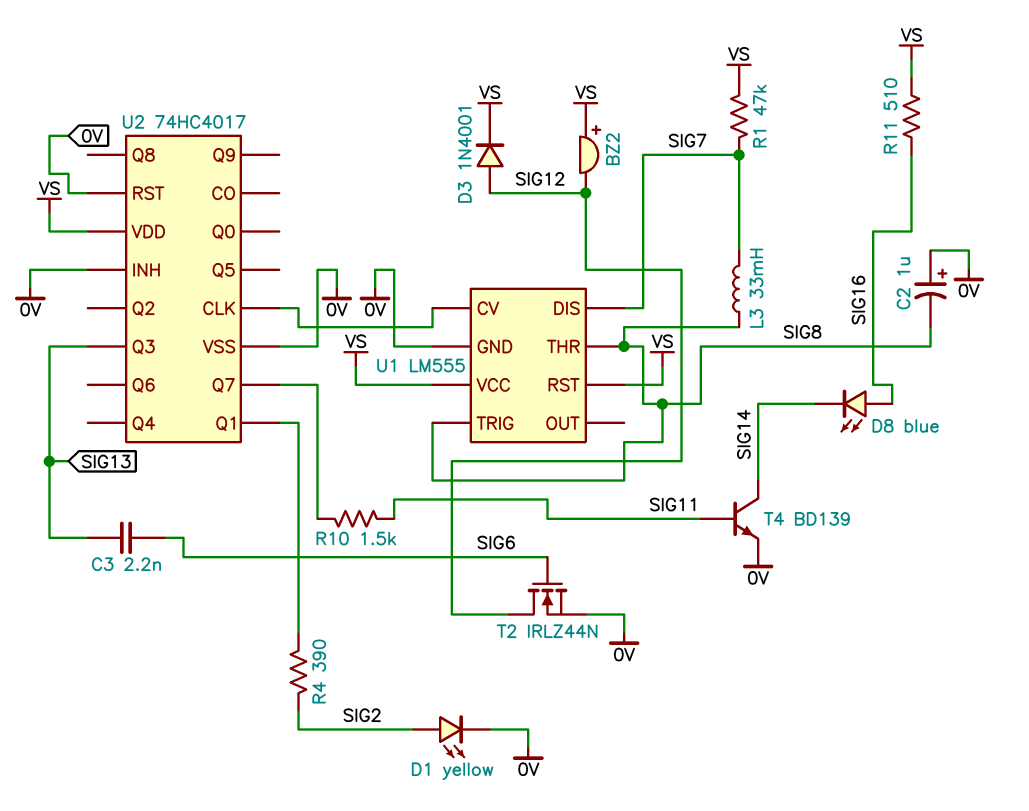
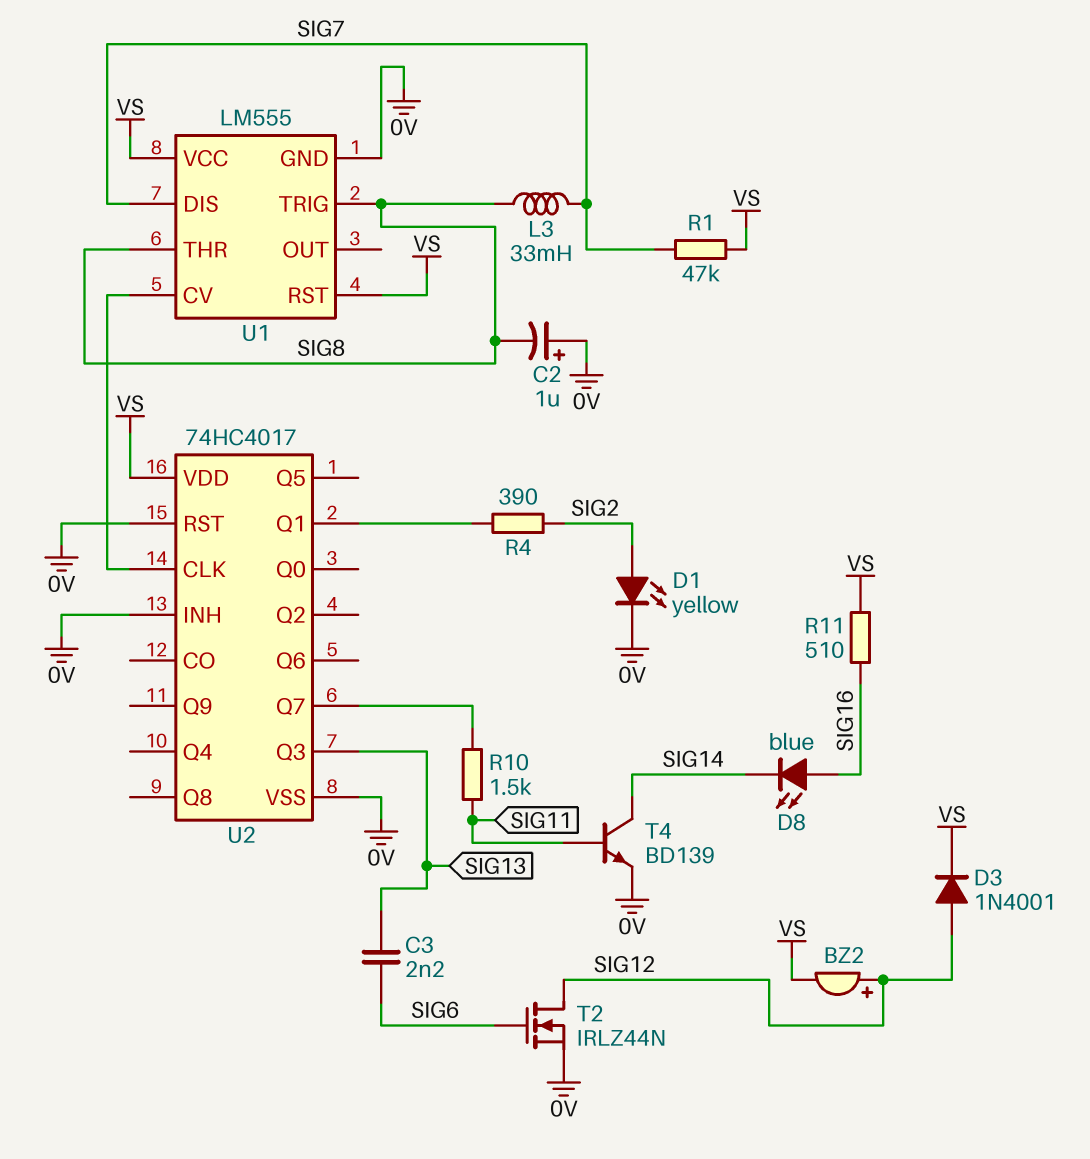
BZ2: buzzer (plus VS, minus SIG12) -> buzzer (plus SIG12, minus VS)

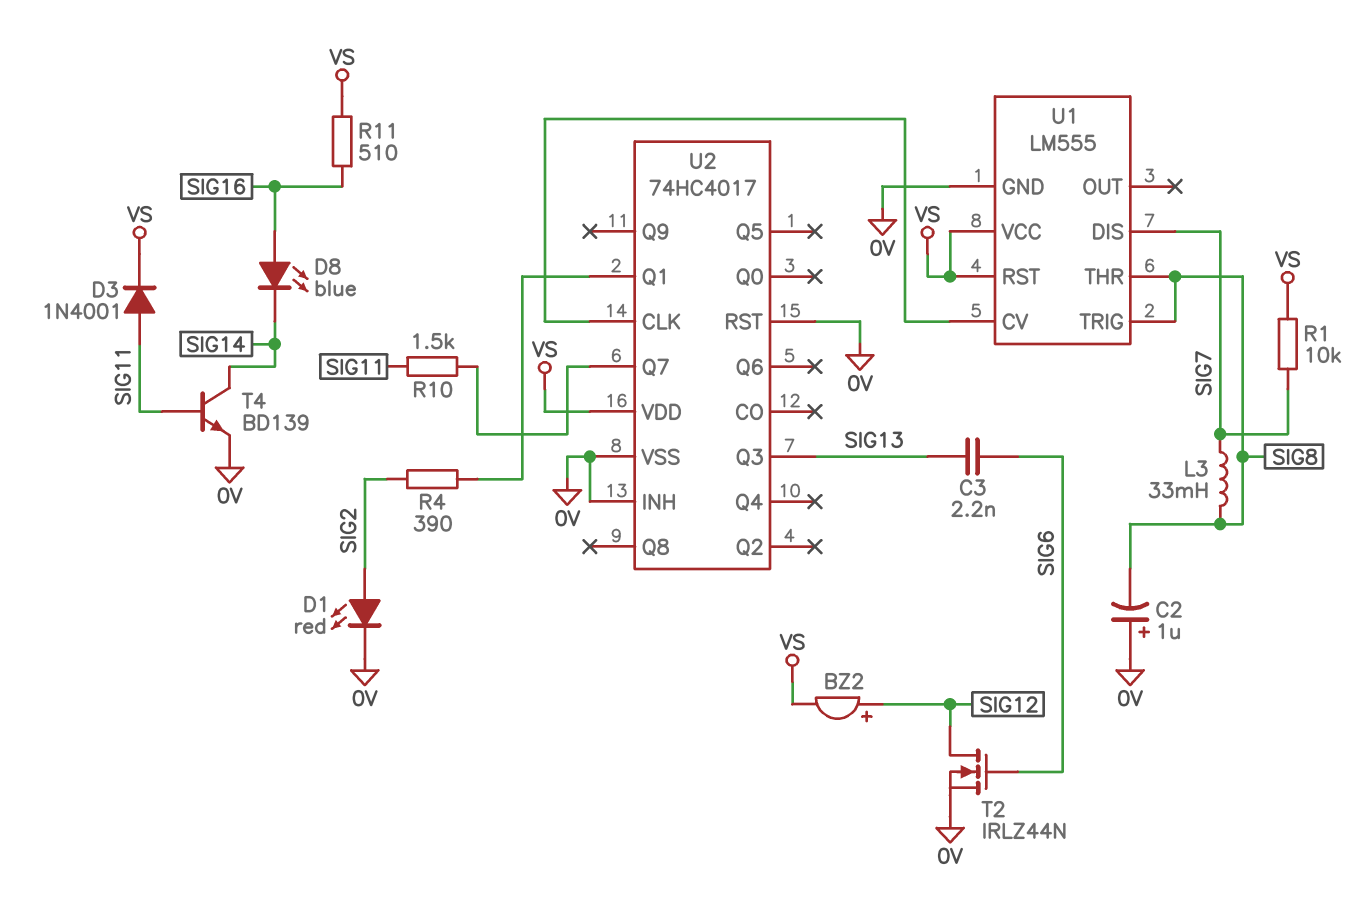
D1: LED yellow (A SIG2, K 0V) -> LED red (A SIG2, K 0V)
D3: diode 1N4001 (A SIG12, K VS) -> diode 1N4001 (A SIG11, K VS)
R1: 47k (SIG7, VS) -> 10k (SIG7, VS)

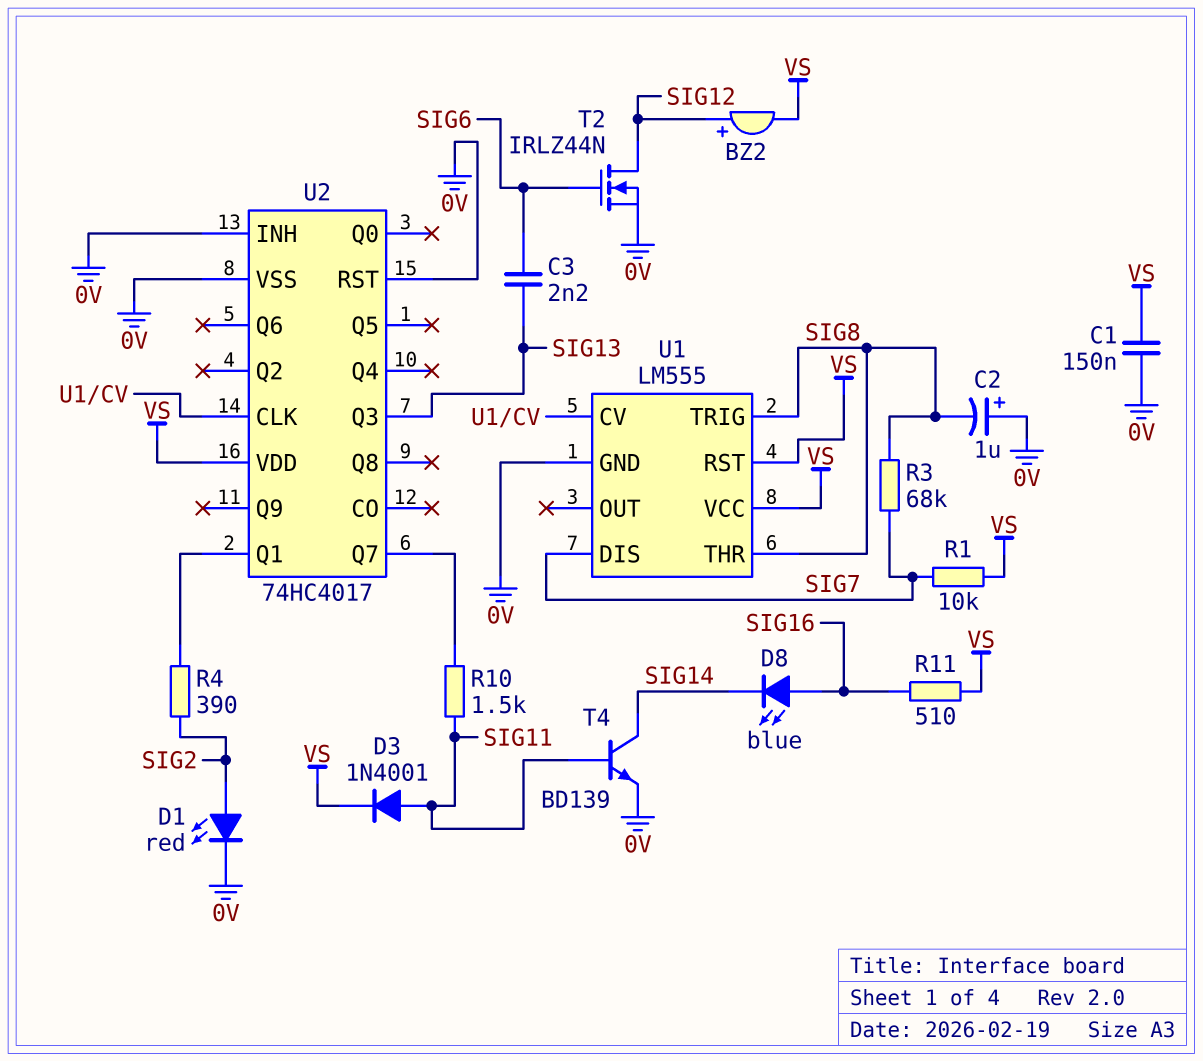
C1: none -> 150nF (0V, VS)
L3: 33mH (SIG7, SIG8) -> none
R3: none -> 68k (SIG7, SIG8)

